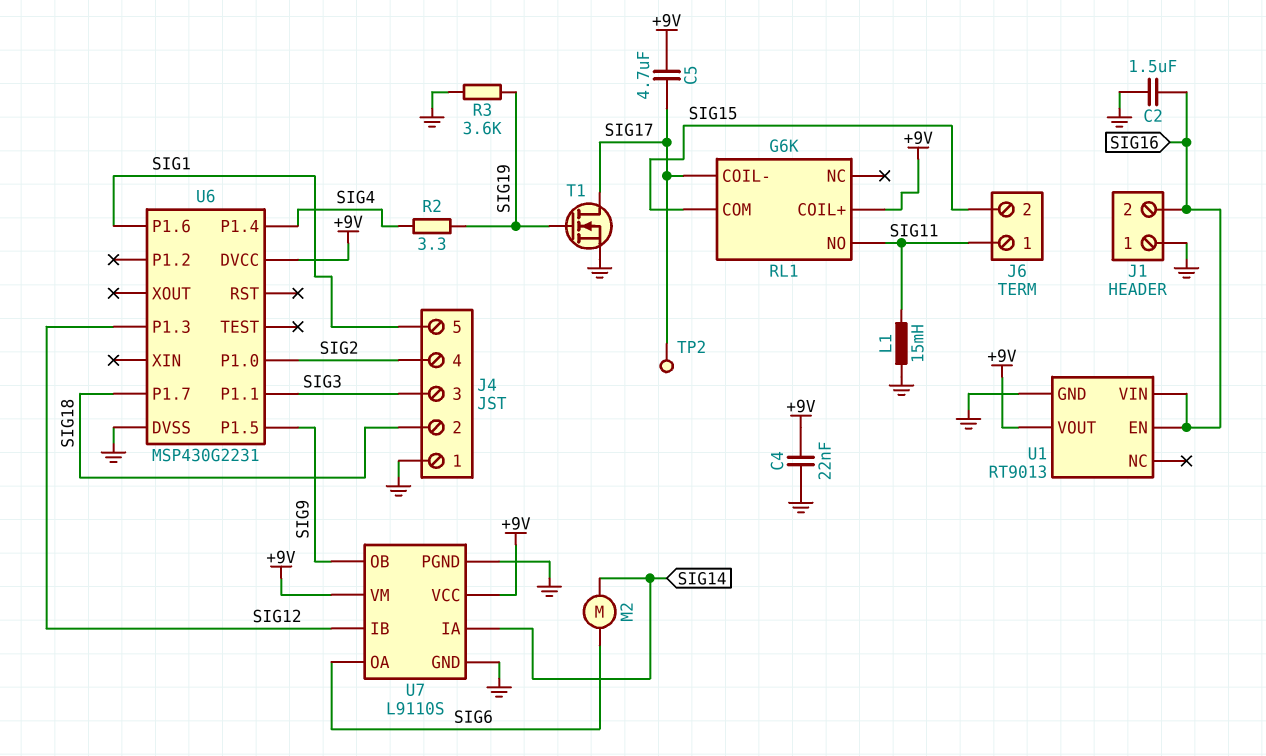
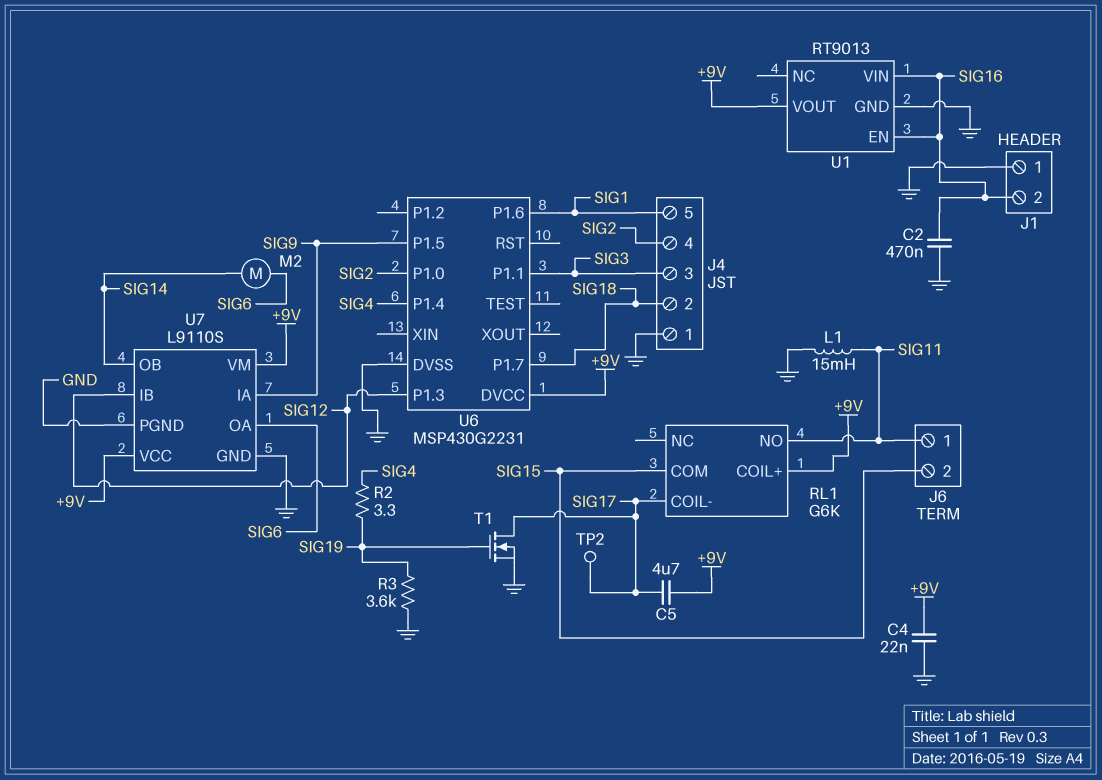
C2: 1.5uF (GND, SIG16) -> 470nF (GND, SIG16)
U7 pin IA: SIG14 -> SIG9
U7 pin OB: SIG9 -> SIG14

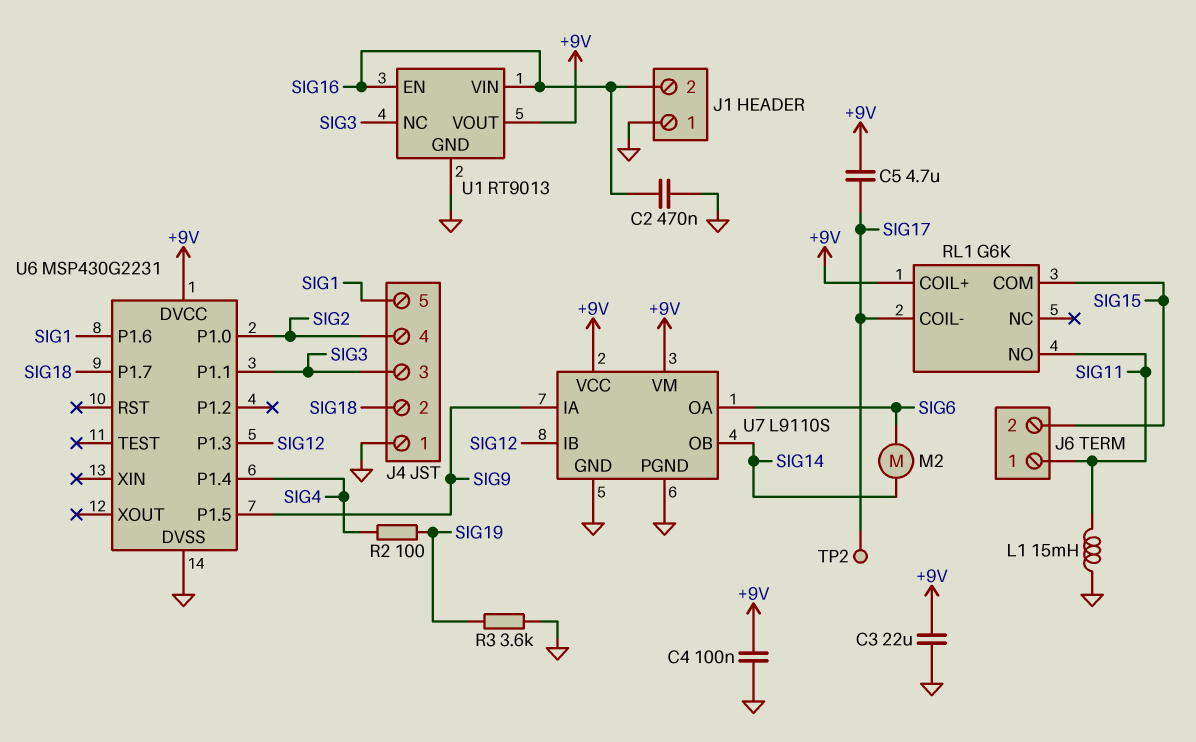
C3: none -> 22uF (+9V, GND)
C4: 22nF (+9V, GND) -> 100nF (+9V, GND)
R2: 3.3 (SIG4, SIG19) -> 100 (SIG4, SIG19)
T1: NMOS (G SIG19, D SIG17, S GND) -> none
U1 pin NC: none -> SIG3

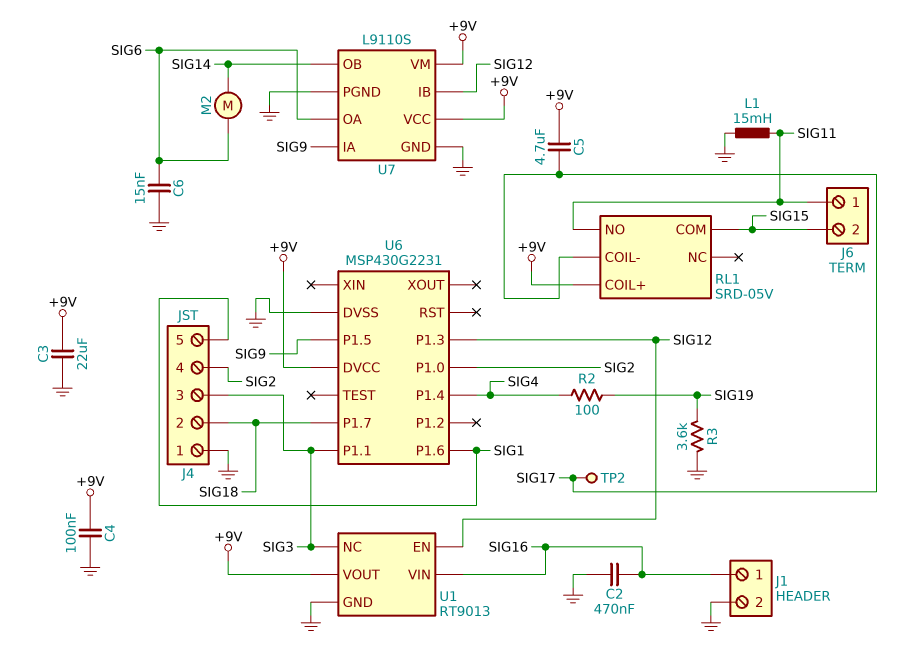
C6: none -> 15nF (GND, SIG6)
J1 pin 1: GND -> SIG16
J1 pin 2: SIG16 -> GND
RL1: G6K -> SRD-05V
U1 pin EN: SIG16 -> SIG12

